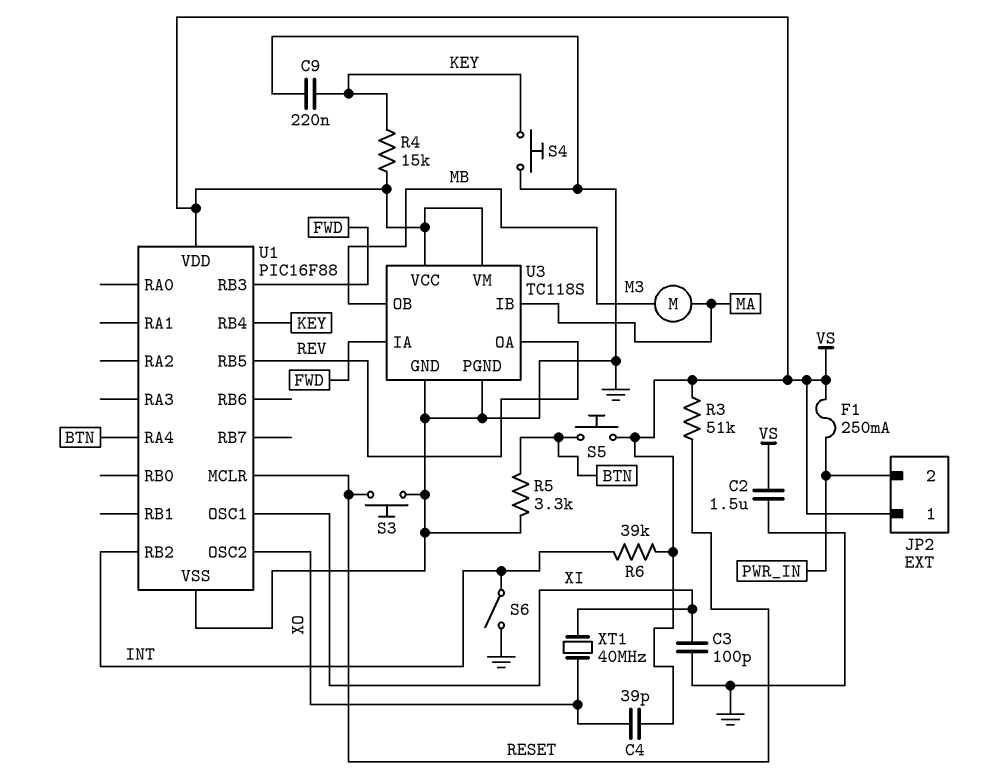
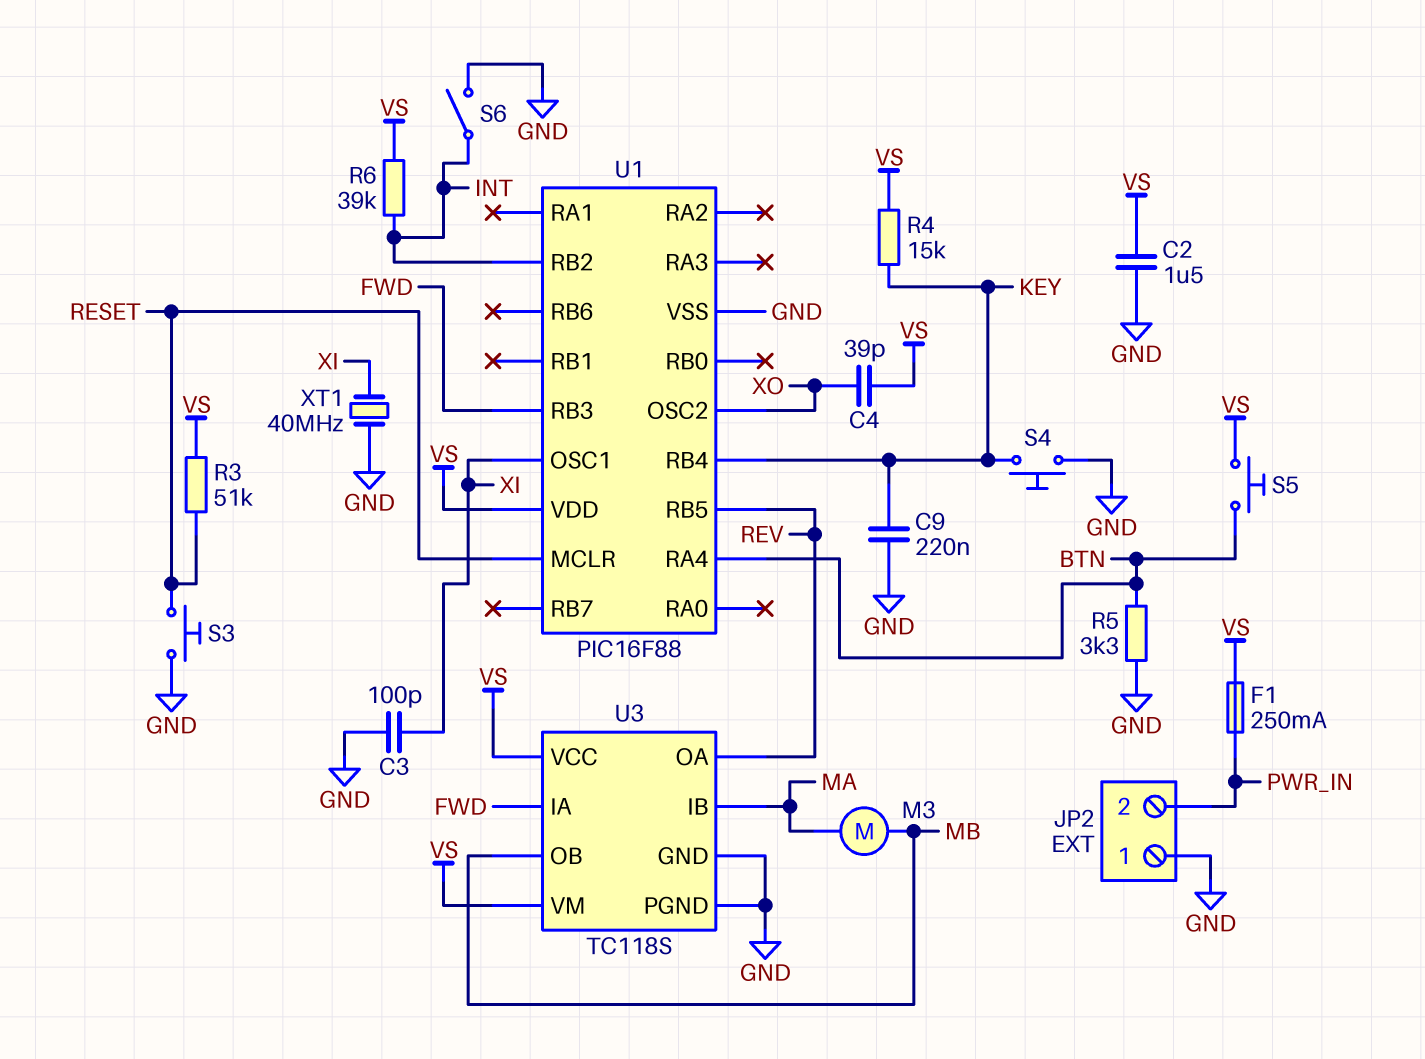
JP2 pin 1: VS -> GND
XT1: 40MHz (XI, XO) -> 40MHz (GND, XI)

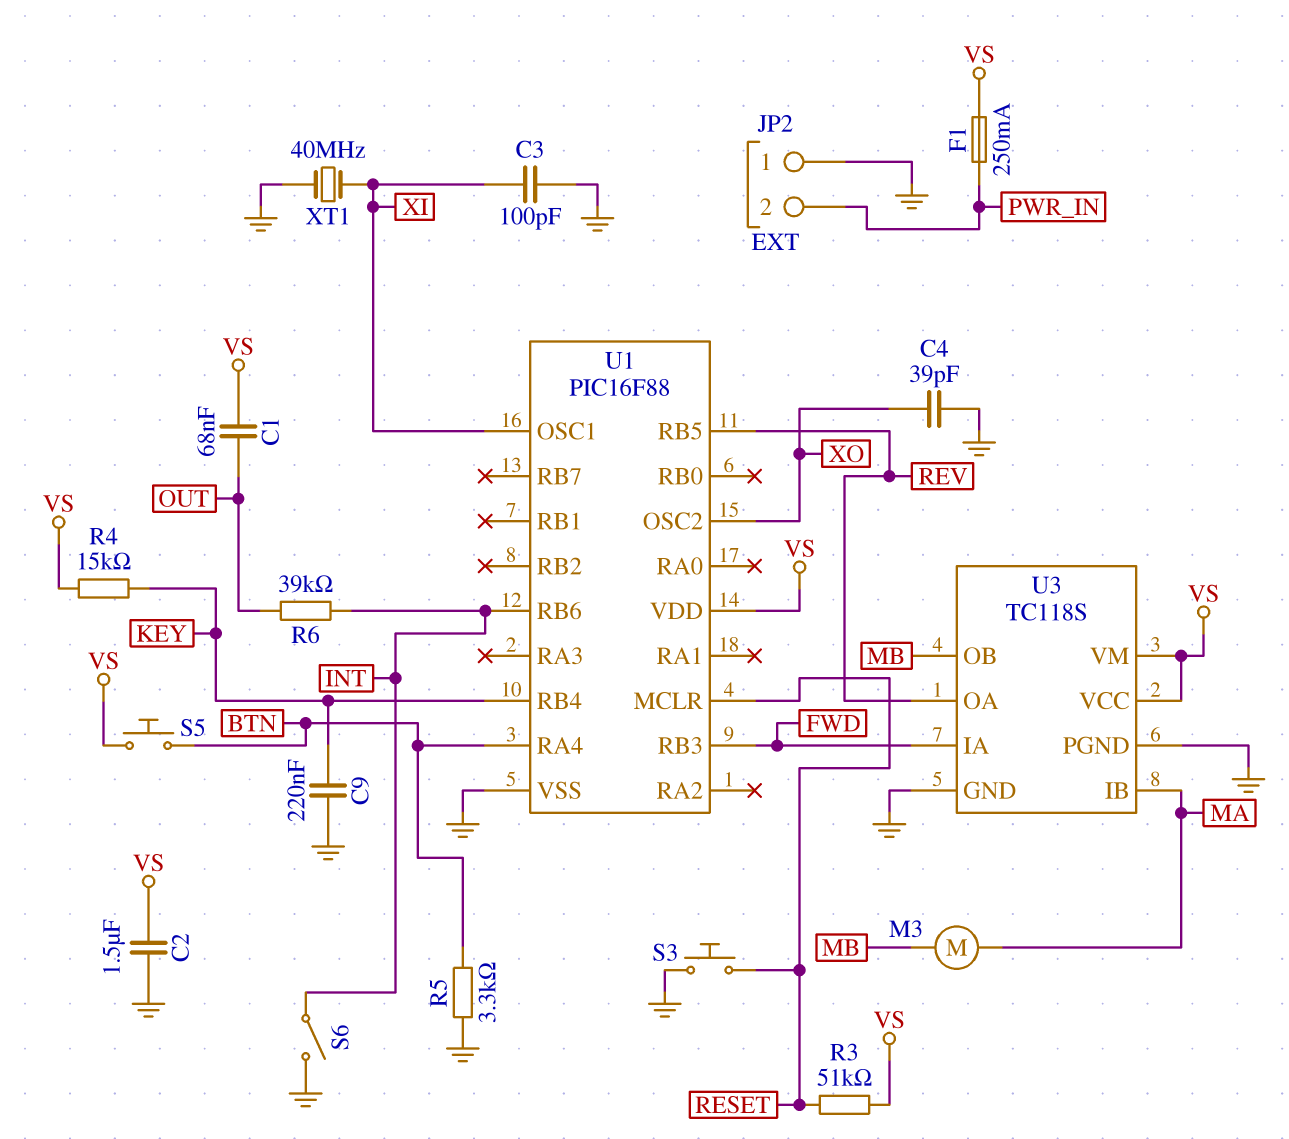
C1: none -> 68nF (OUT, VS)
C4: 39pF (VS, XO) -> 39pF (GND, XO)
R6: 39k (INT, VS) -> 39k (INT, OUT)
S4: button (GND, KEY) -> none
U1 pin RB2: INT -> none
U1 pin RB6: none -> INT

